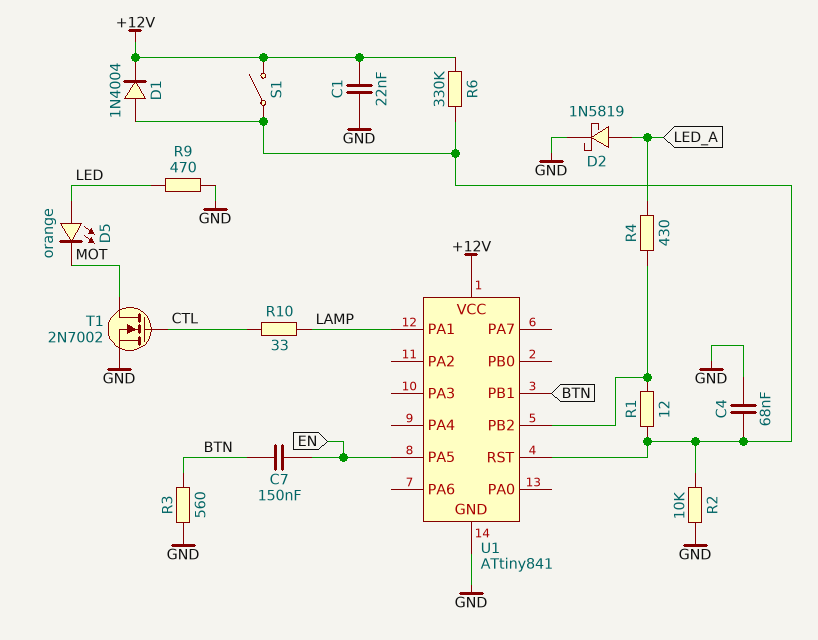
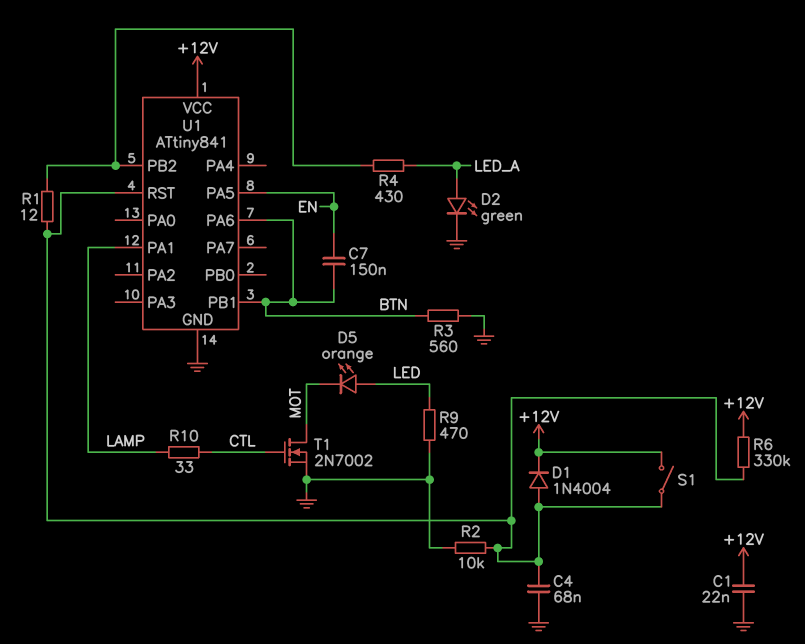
D2: schottky 1N5819 (A LED_A, K GND) -> LED green (A LED_A, K GND)
U1 pin PA6: none -> BTN

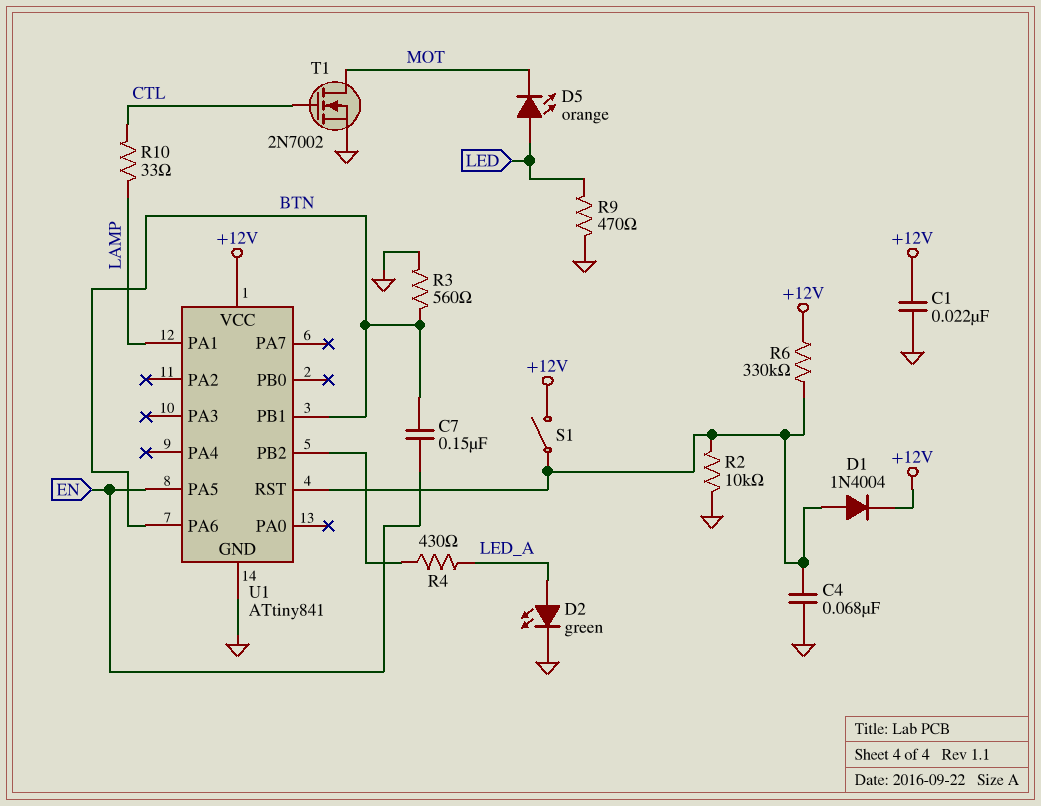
R1: 12 (U1/PB2, U1/RST) -> none

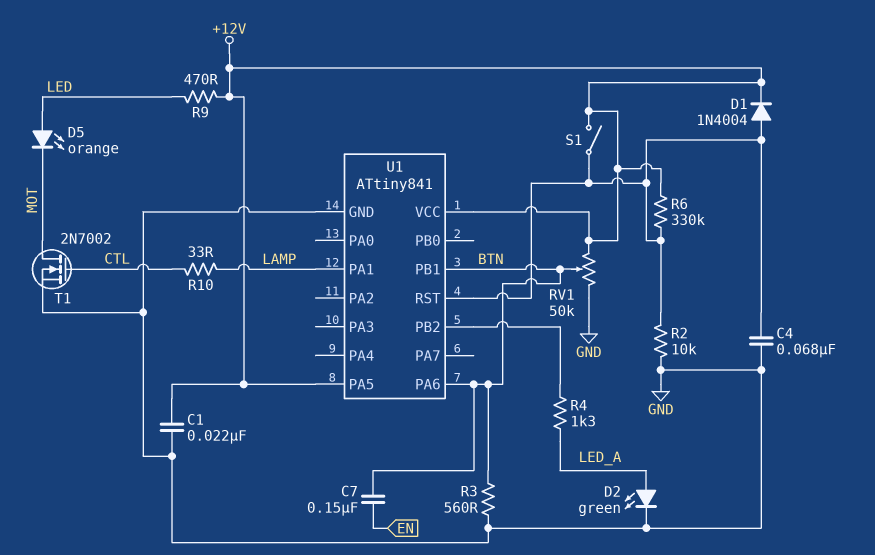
R4: 430 (LED_A, U1/PB2) -> 1.3k (LED_A, U1/PB2)
R9: 470 (GND, LED) -> 470 (+12V, LED)
RV1: none -> 50k (+12V, GND, wiper BTN)
U1 pin PA5: EN -> +12V

